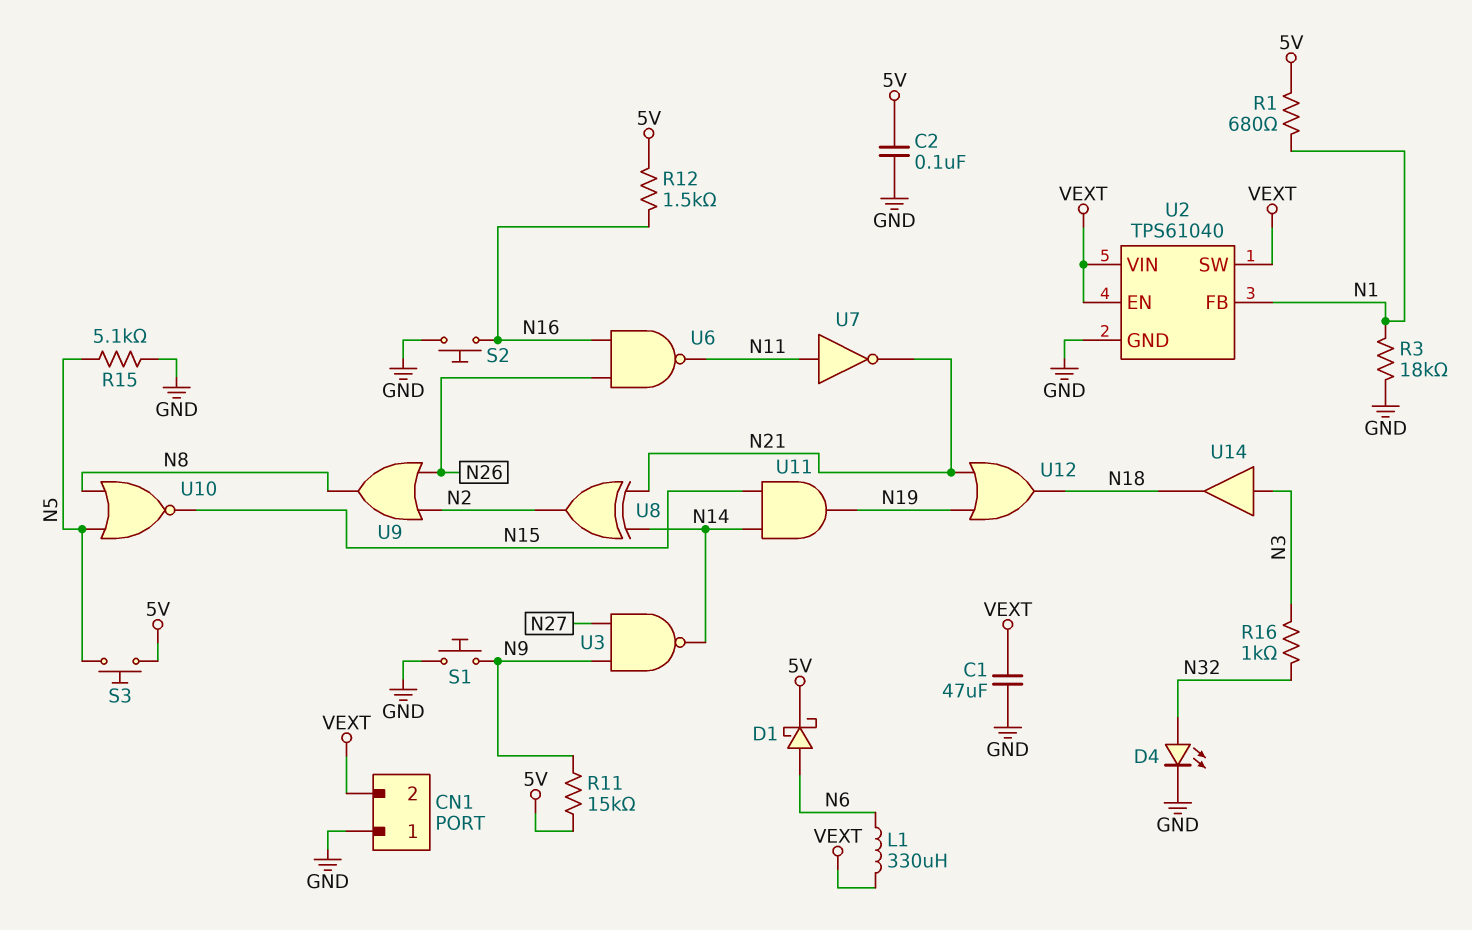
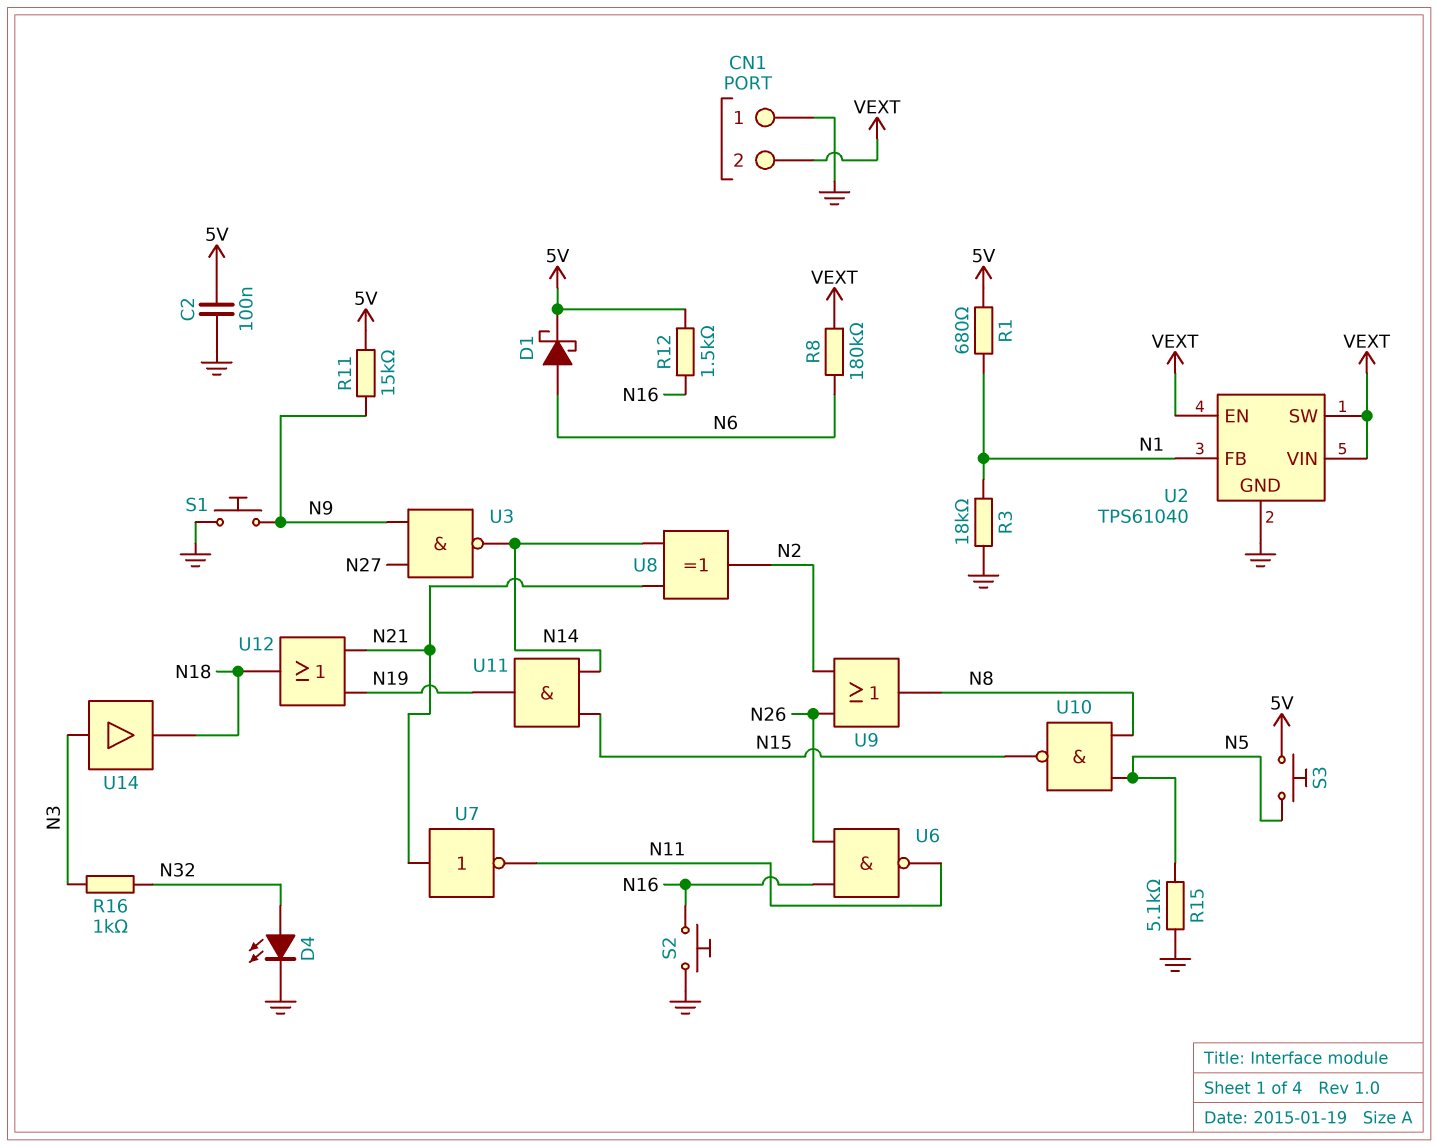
C1: 47uF (GND, VEXT) -> none
L1: 330uH (N6, VEXT) -> none
R8: none -> 180k (N6, VEXT)
U7: NOT (in N11, out N21) -> NOT (in N21, out N11)
U10: NOR (in N5, in N8, out N15) -> NAND (in N5, in N8, out N15)

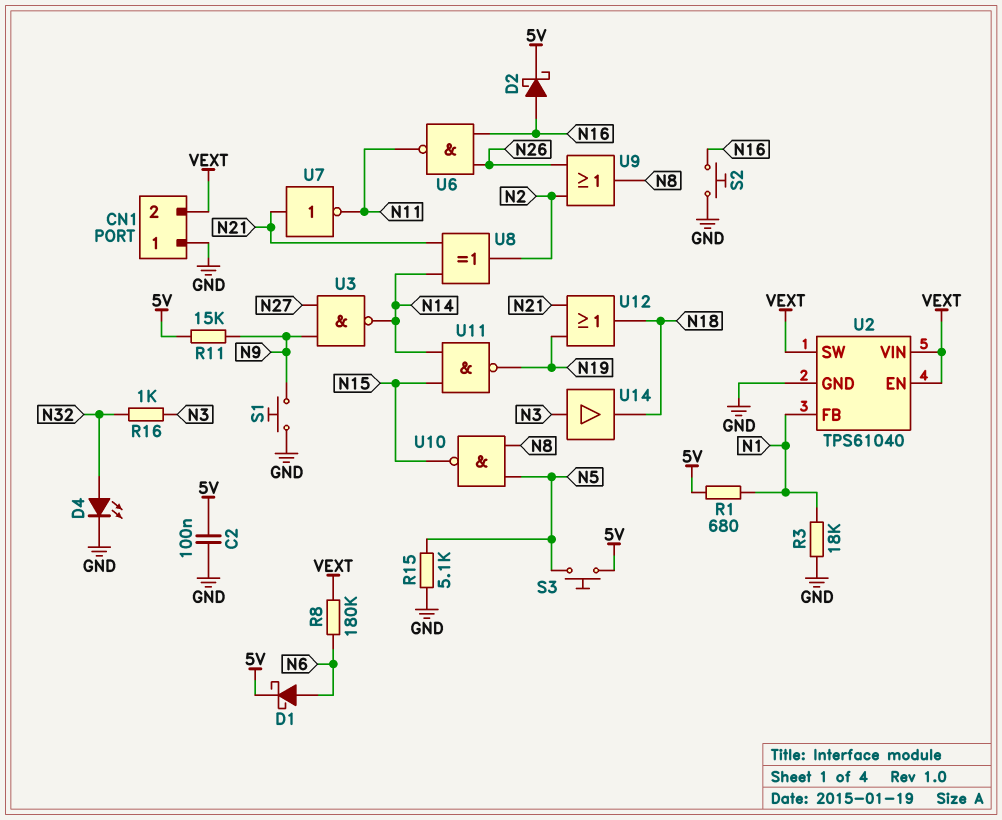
D2: none -> schottky (A N16, K 5V)
R12: 1.5k (5V, N16) -> none
U11: AND (in N14, in N15, out N19) -> NAND (in N14, in N15, out N19)

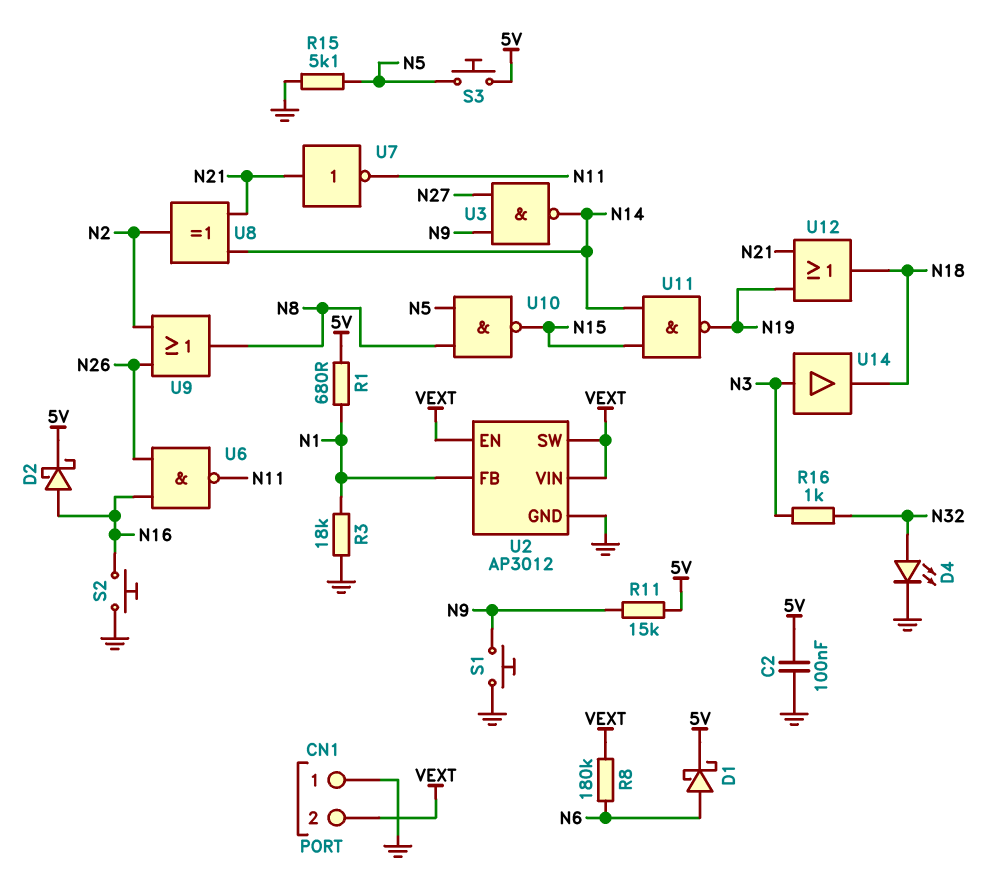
U2: TPS61040 -> AP3012

